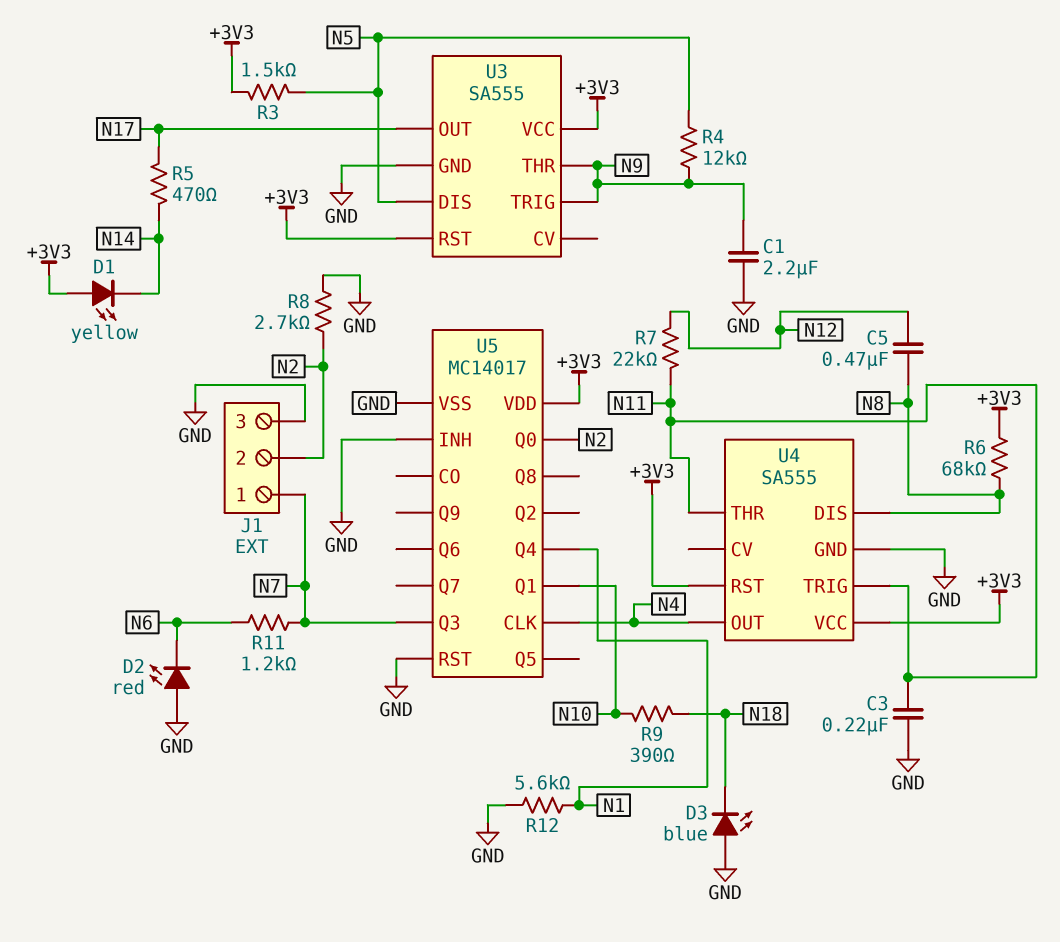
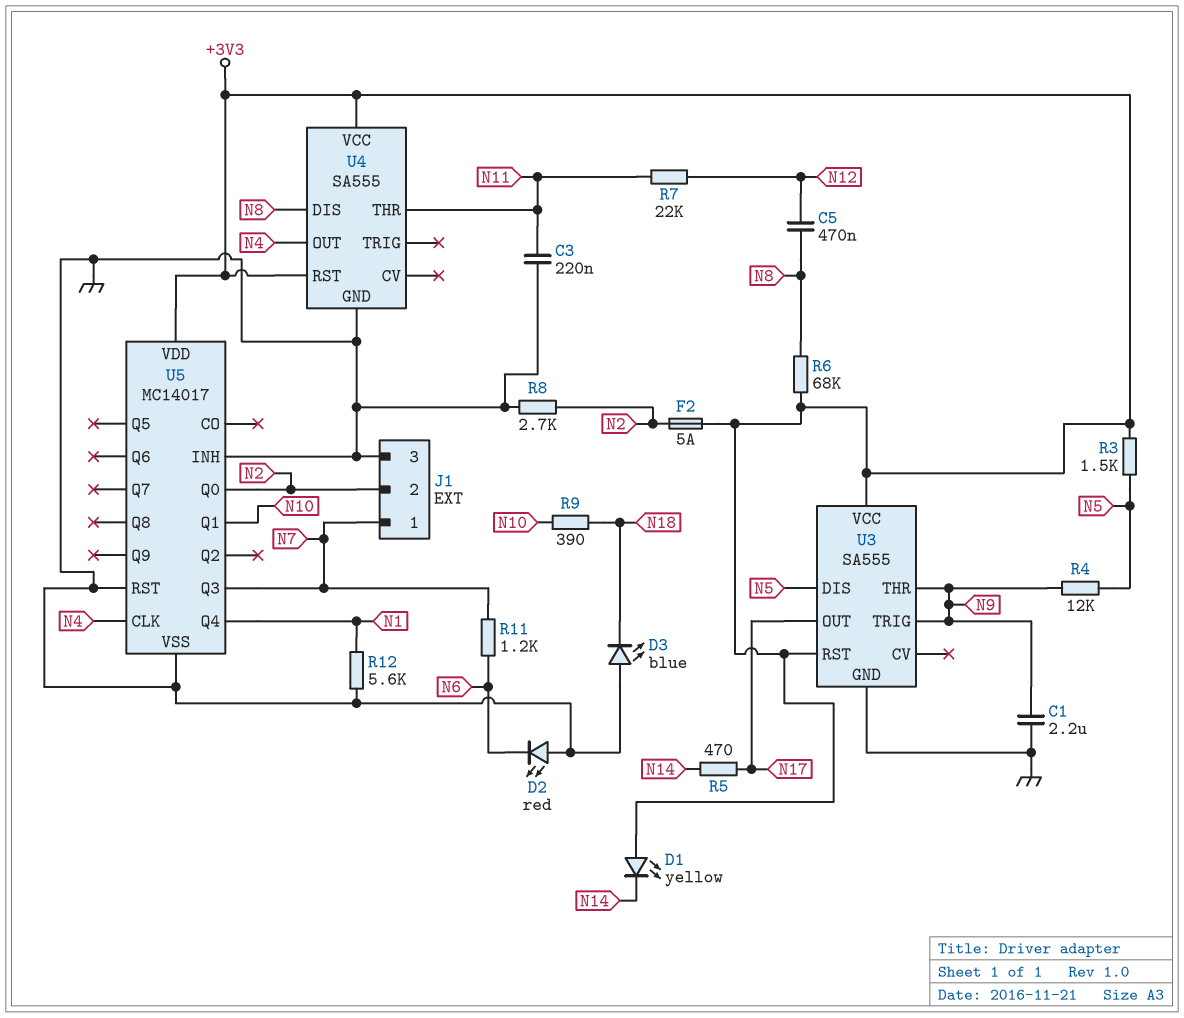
F2: none -> 5A (+3V3, N2)
U4 pin TRIG: N11 -> none

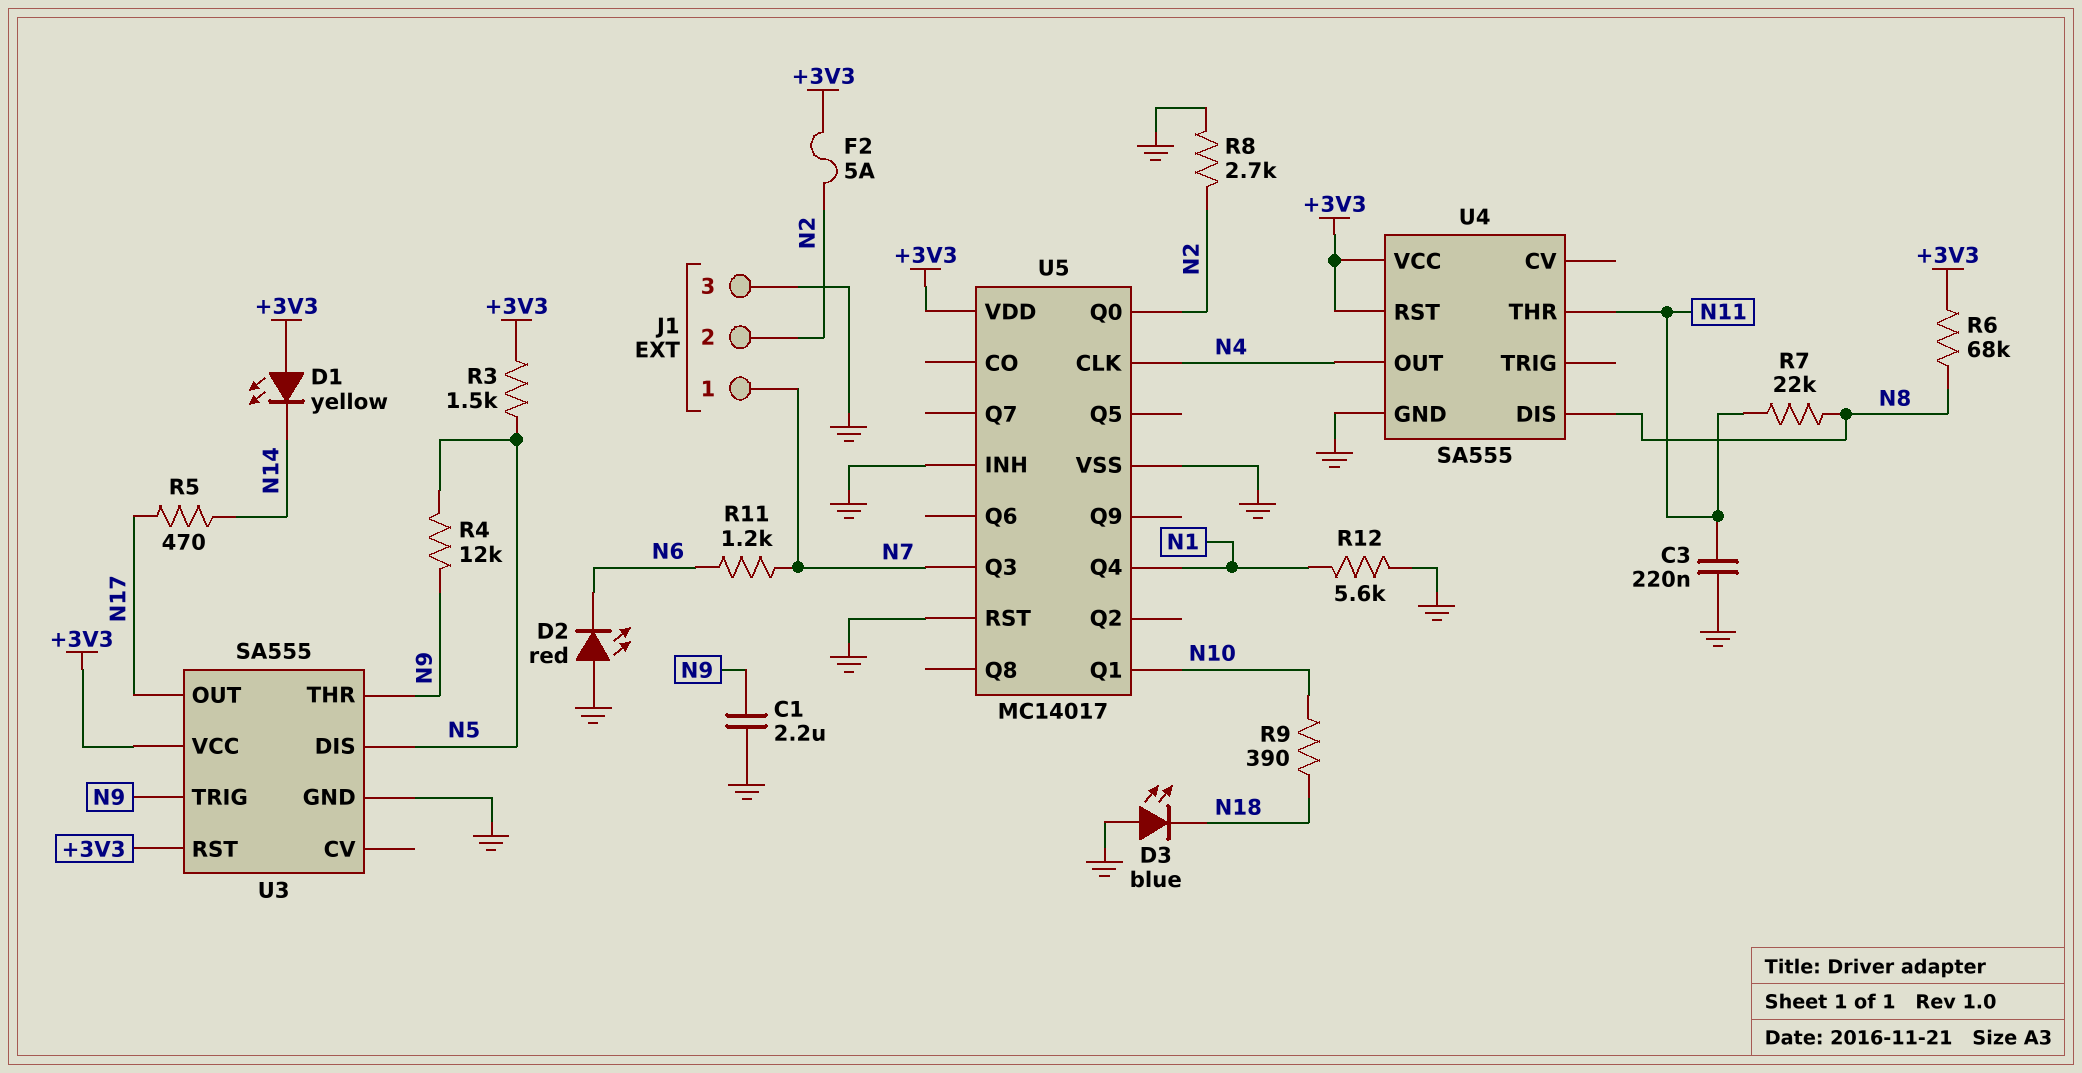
C5: 470nF (N8, N12) -> none
R7: 22k (N11, N12) -> 22k (N8, N11)

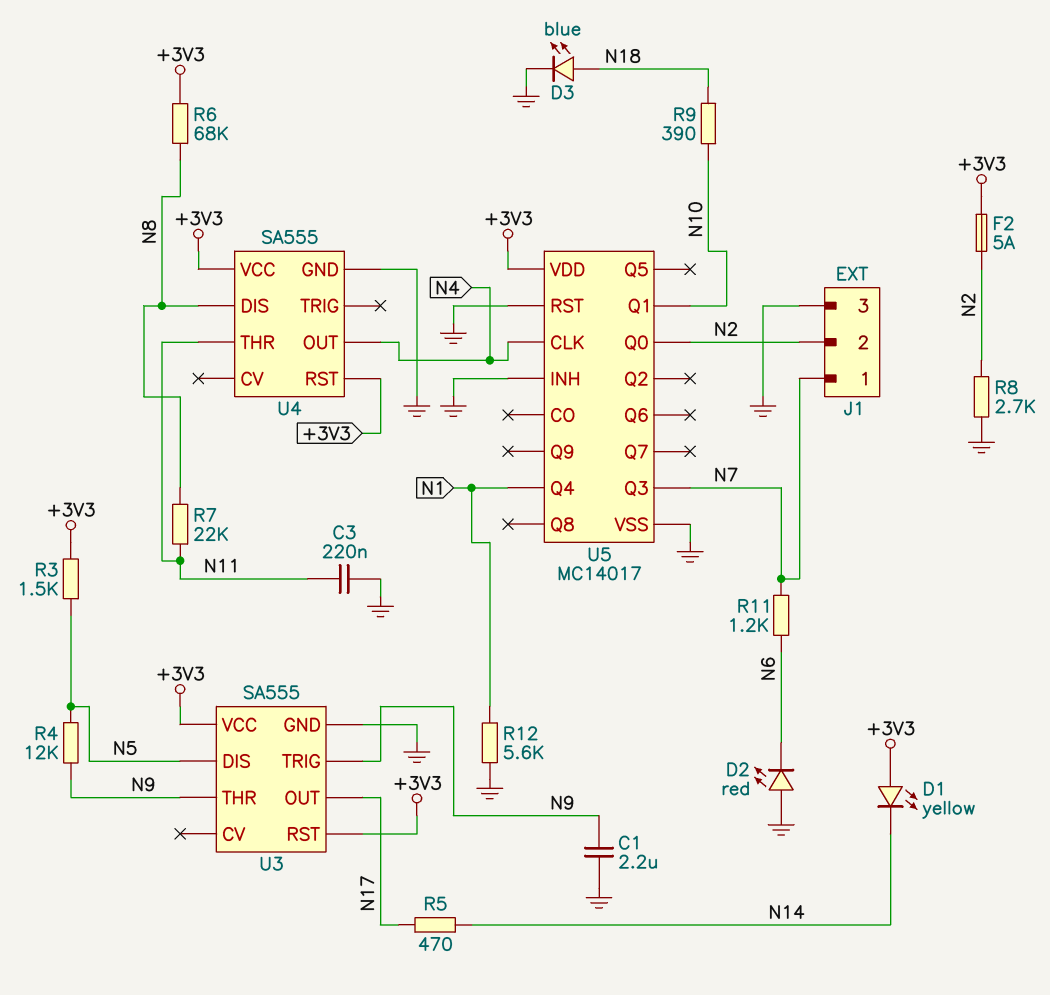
D3: LED blue (A GND, K N18) -> LED blue (A N18, K GND)

